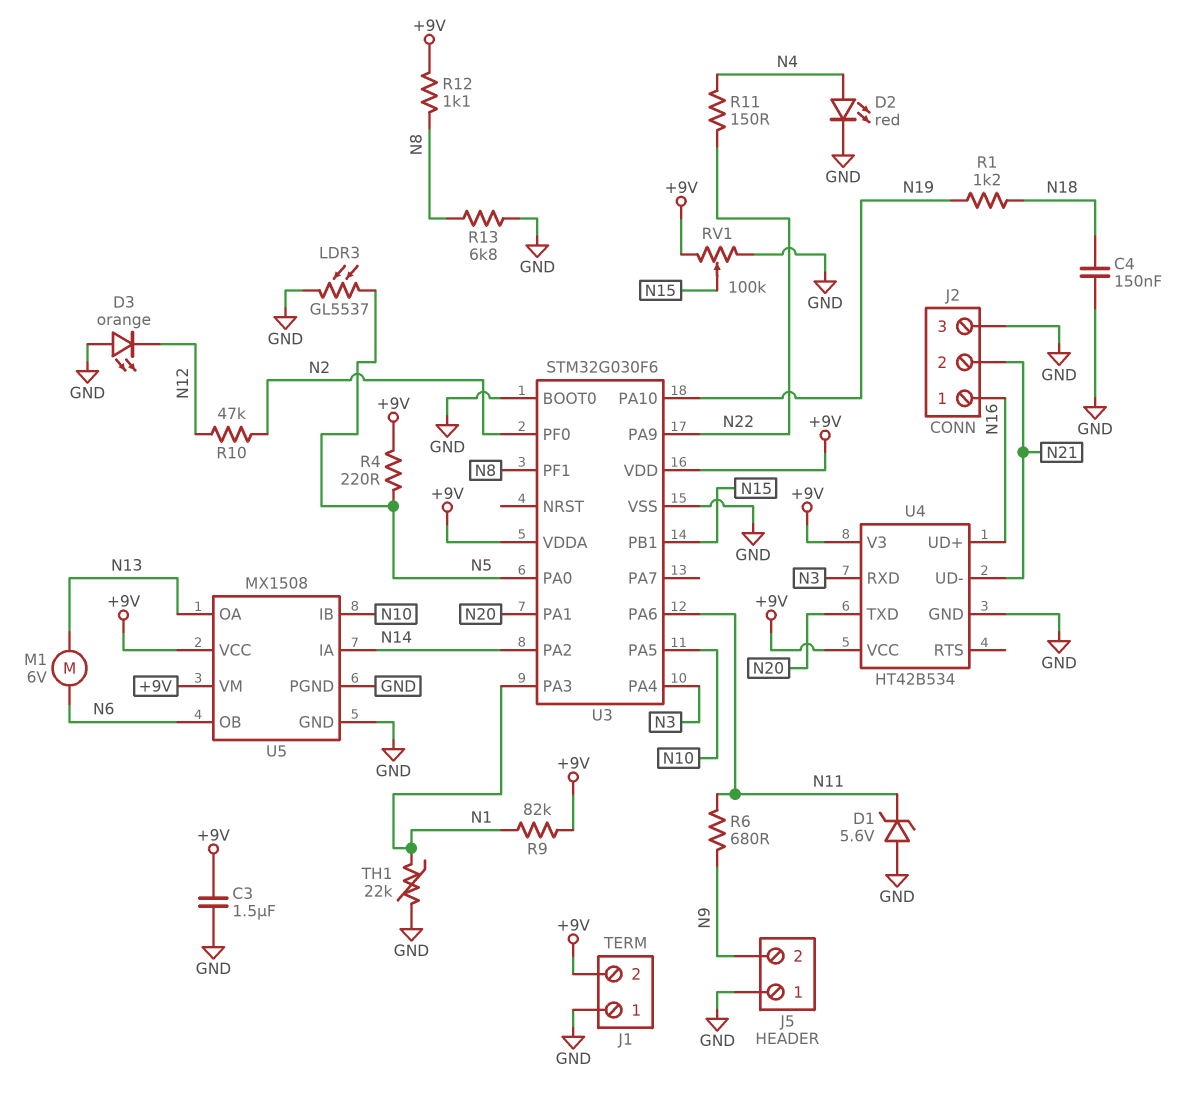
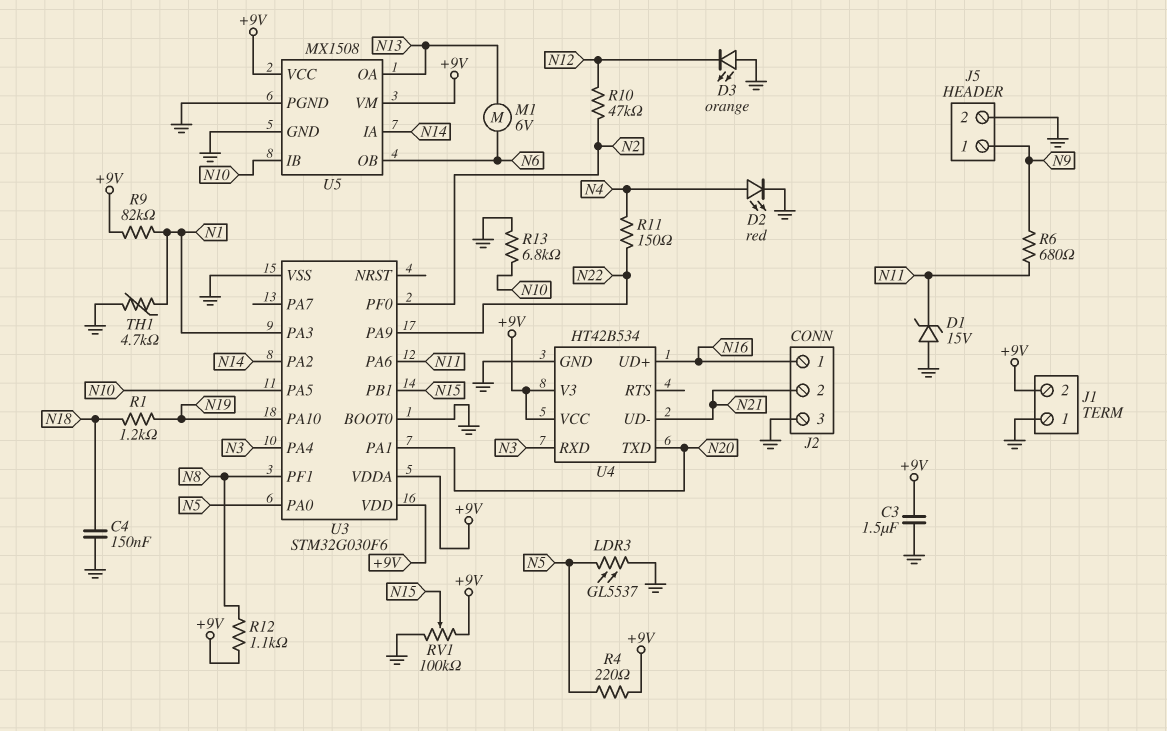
D1: zener 5.6V (A GND, K N11) -> zener 15V (A GND, K N11)
J5 pin 1: GND -> N9
J5 pin 2: N9 -> GND
R13: 6.8k (GND, N8) -> 6.8k (GND, N10)
TH1: 22k (GND, N1) -> 4.7k (GND, N1)

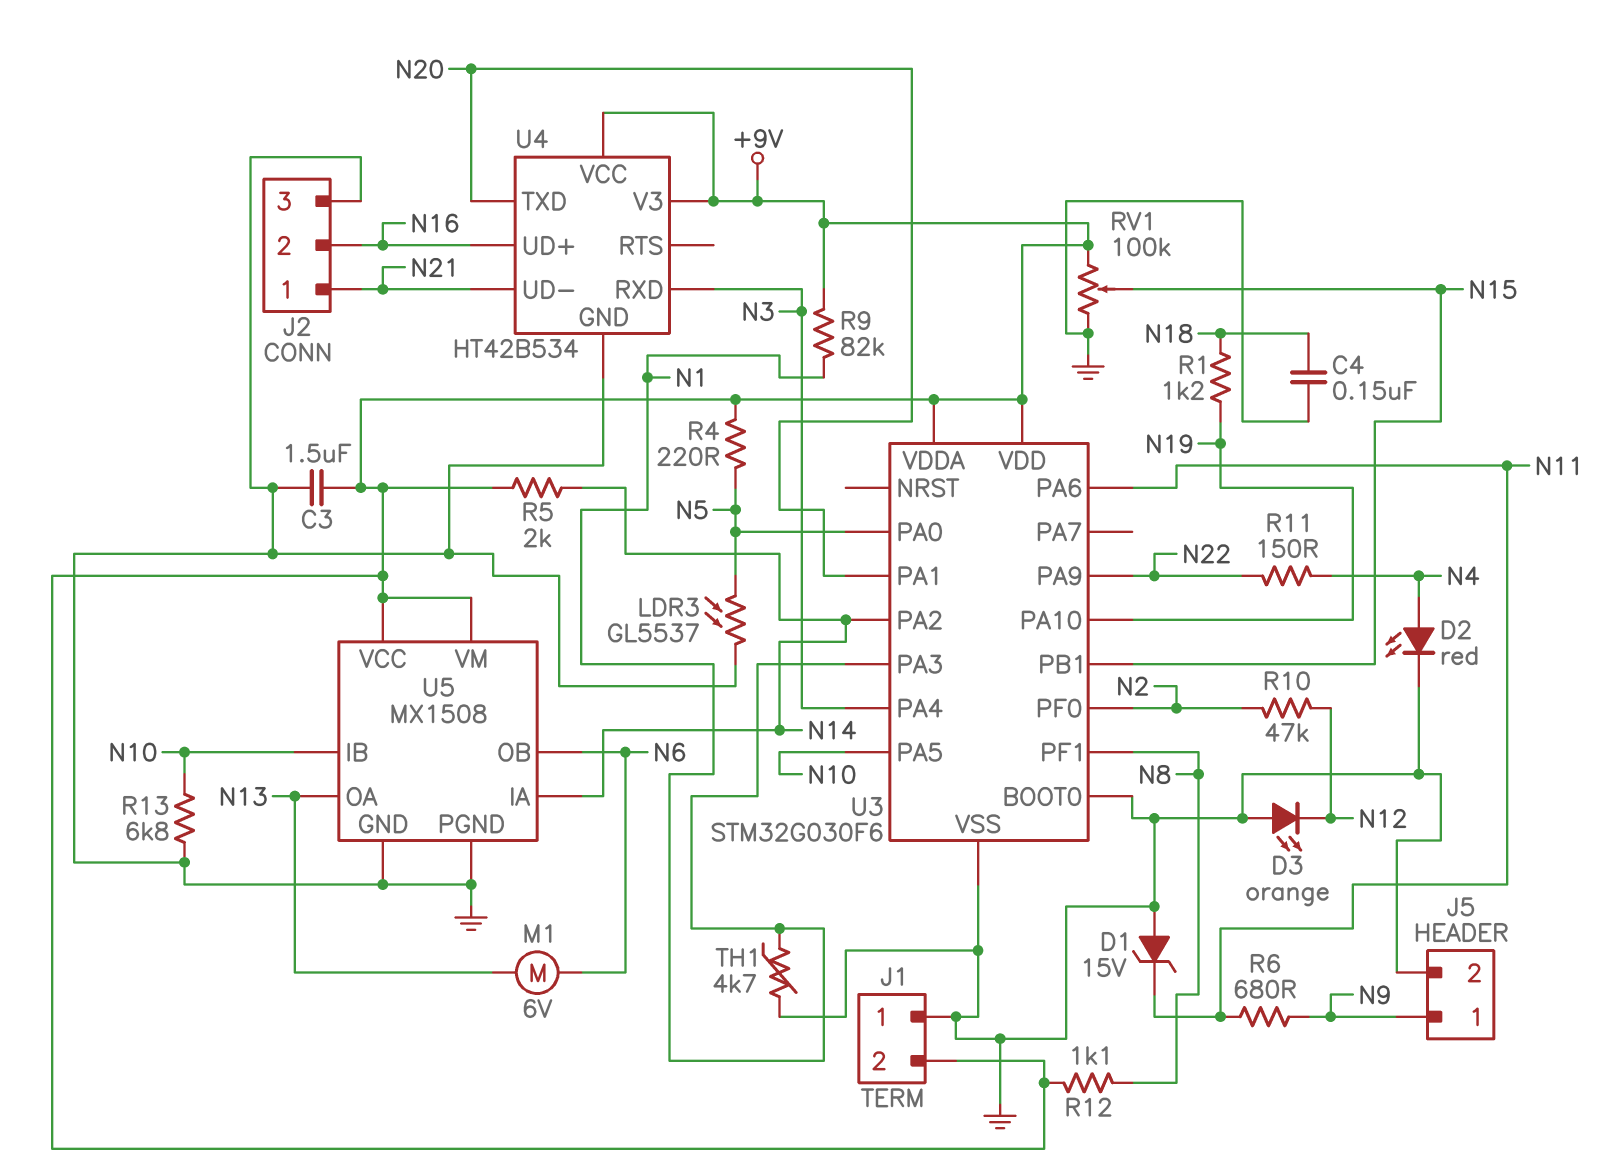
J2 pin 1: N16 -> N21
J2 pin 2: N21 -> N16
R5: none -> 2k (+9V, N14)

